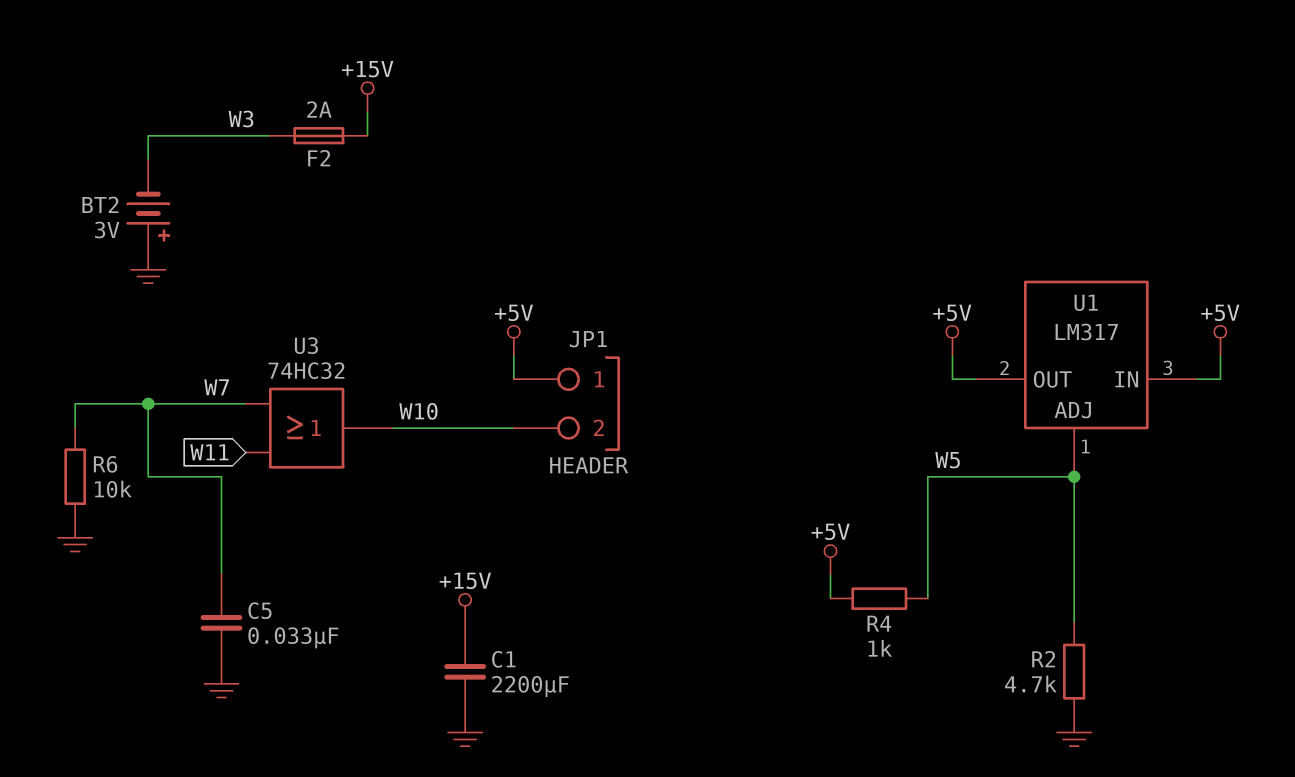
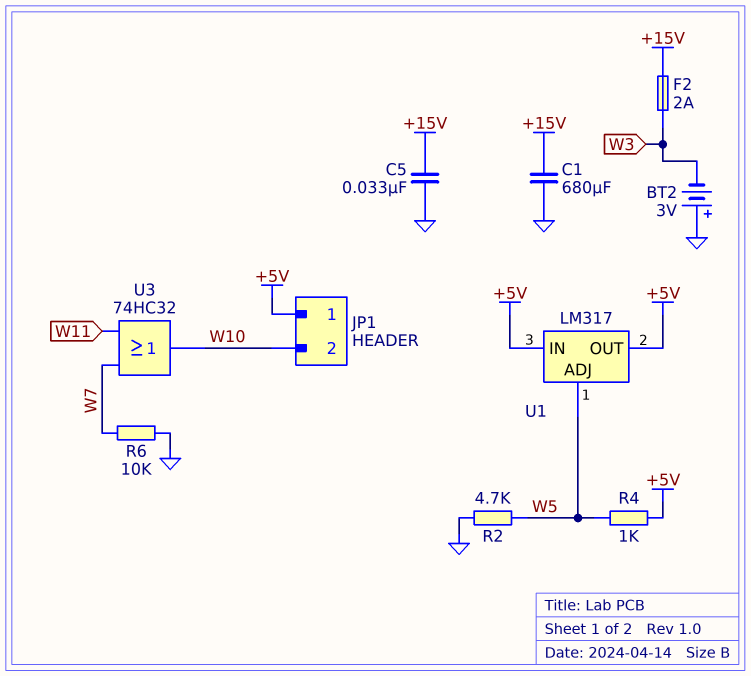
C1: 2200uF (+15V, GND) -> 680uF (+15V, GND)
C5: 33nF (GND, W7) -> 33nF (+15V, GND)

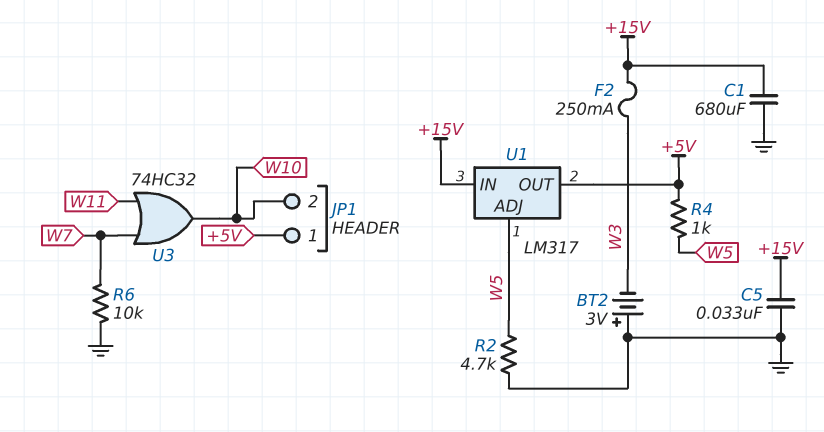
F2: 2A (+15V, W3) -> 250mA (+15V, W3)
U1 pin IN: +5V -> +15V

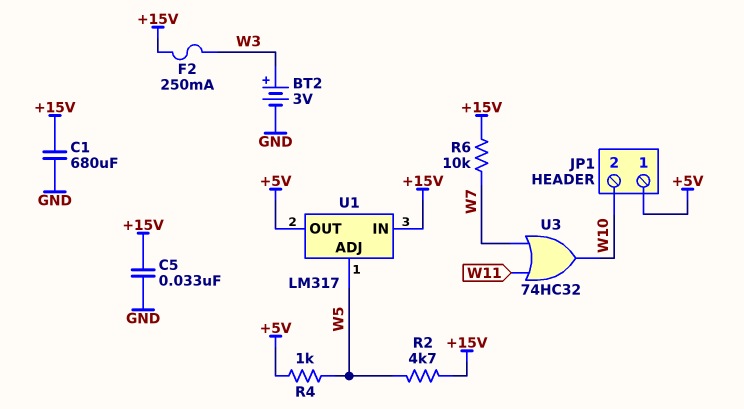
BT2: 3V (plus GND, minus W3) -> 3V (plus W3, minus GND)
R2: 4.7k (GND, W5) -> 4.7k (+15V, W5)
R6: 10k (GND, W7) -> 10k (+15V, W7)

